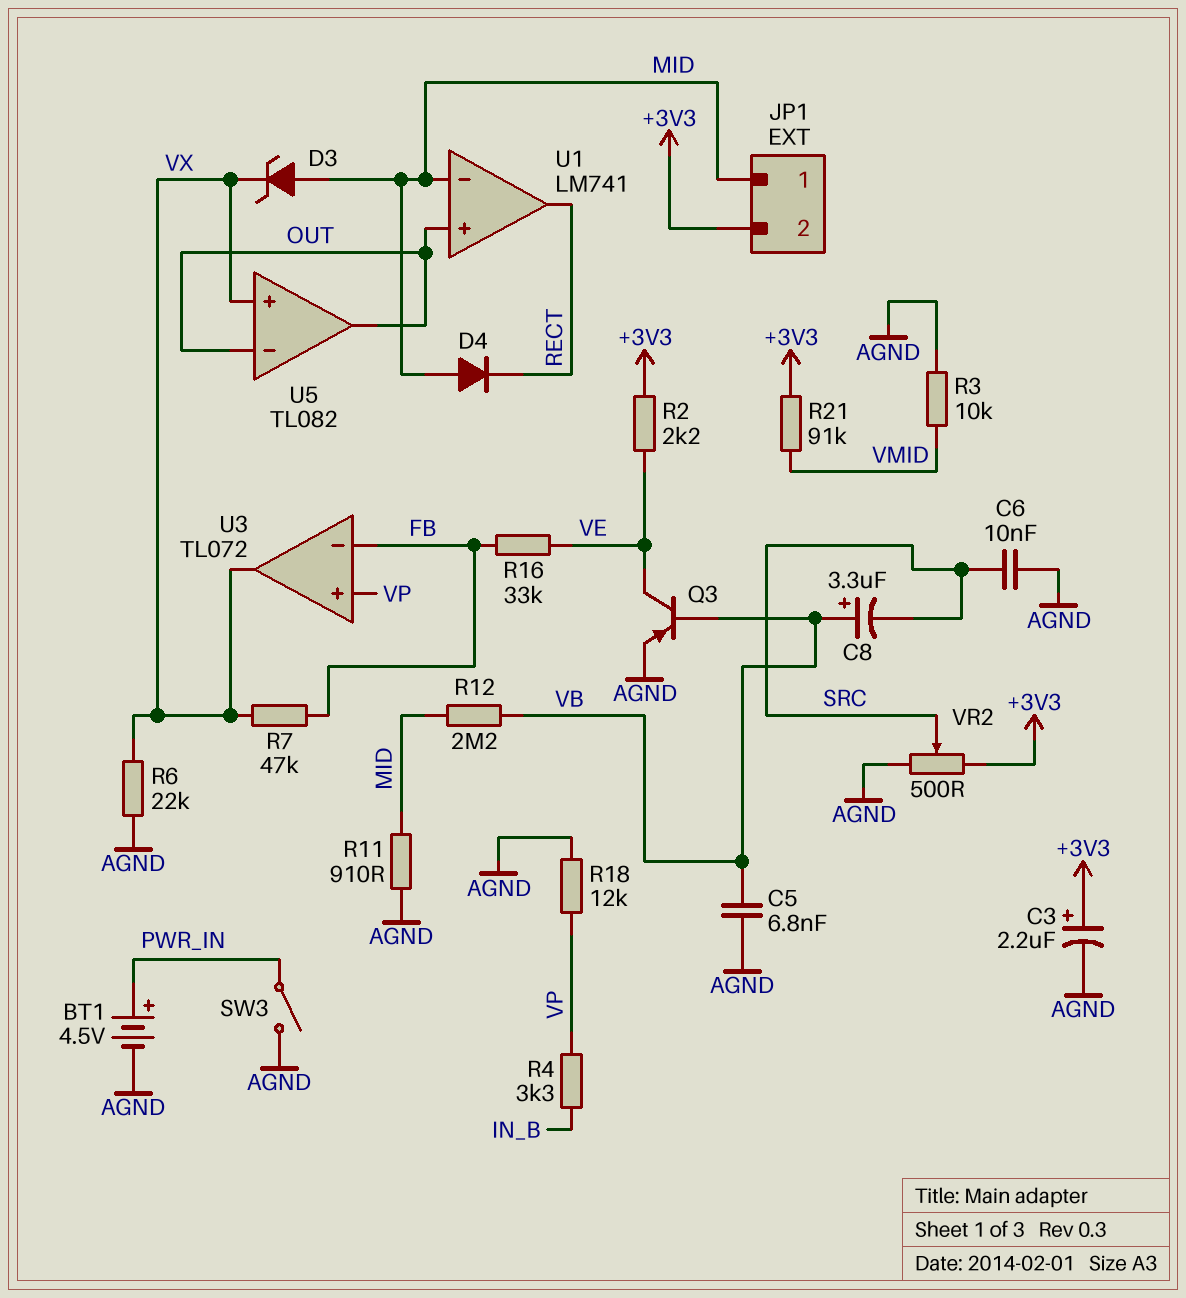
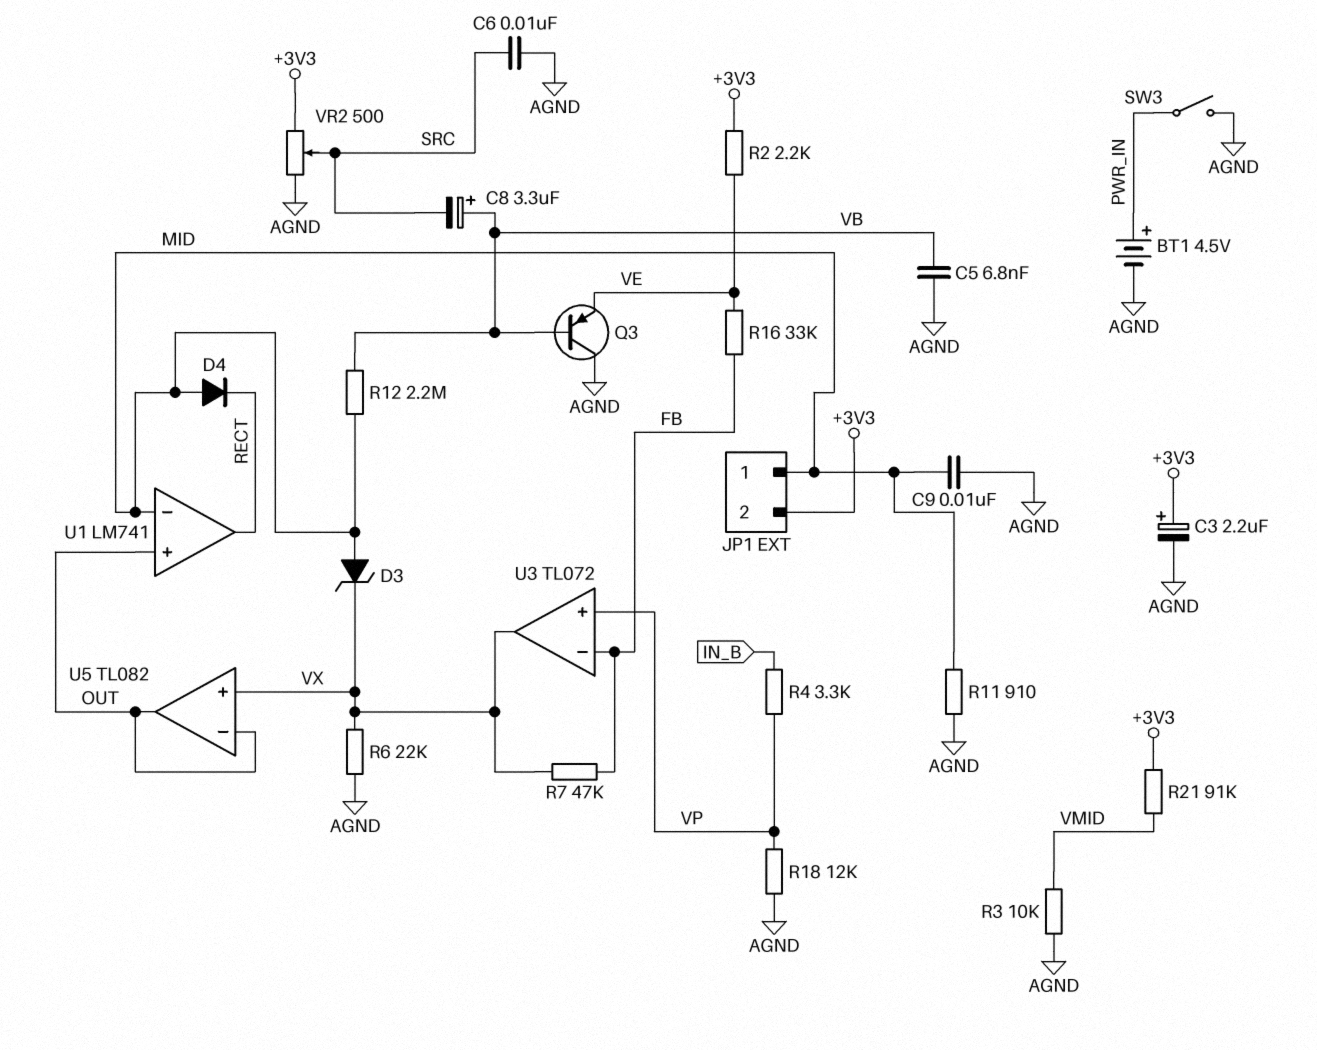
C9: none -> 10nF (AGND, MID)
Q3: PNP (B VB, C VE, E AGND) -> PNP (B VB, C AGND, E VE)

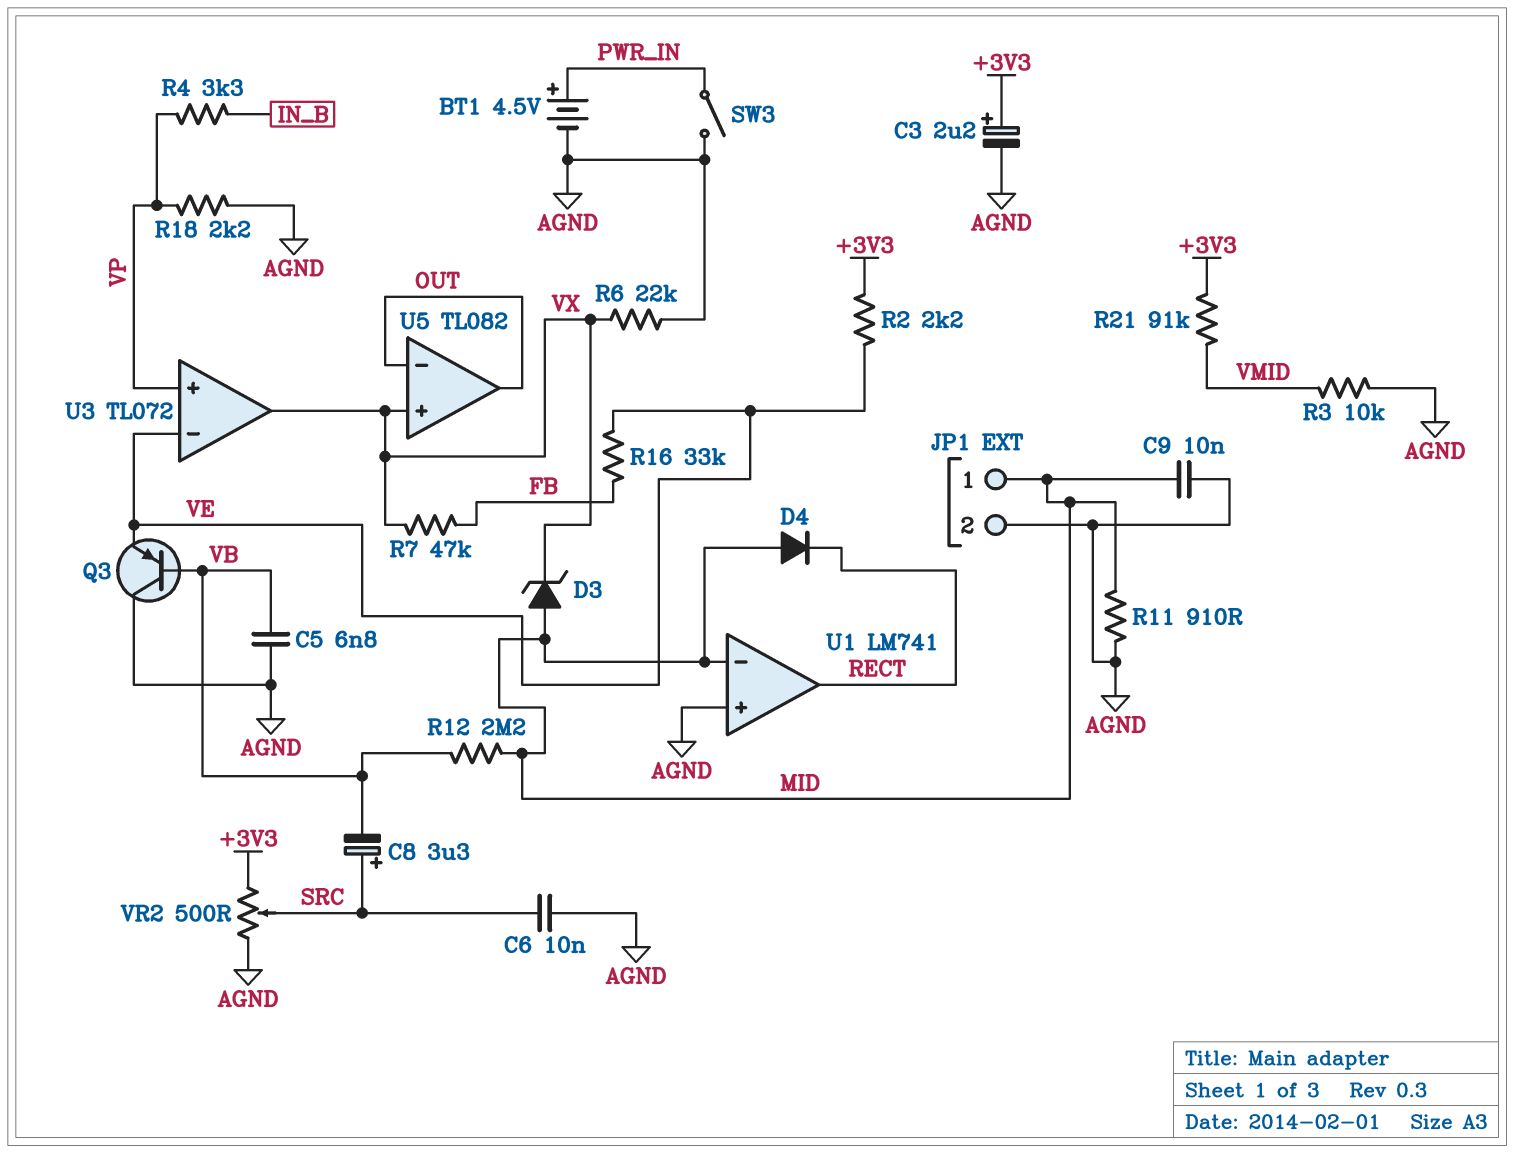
C8: 3.3uF (plus VB, minus SRC) -> 3.3uF (plus SRC, minus VB)
JP1 pin 2: +3V3 -> AGND
R18: 12k (AGND, VP) -> 2.2k (AGND, VP)
U1 pin in+: OUT -> AGND
U3 pin in-: FB -> VE

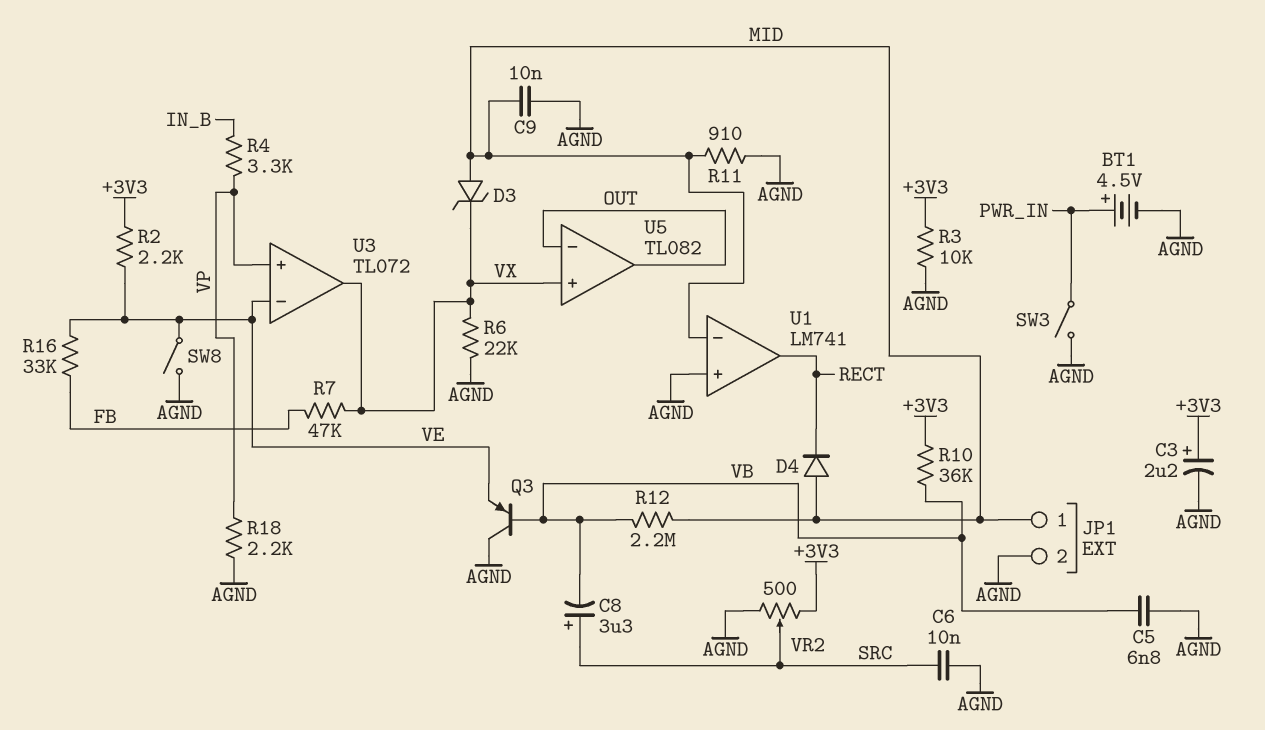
R3: 10k (AGND, VMID) -> 10k (+3V3, AGND)
R10: none -> 36k (+3V3, VB)
R21: 91k (+3V3, VMID) -> none
SW8: none -> switch (AGND, VE)

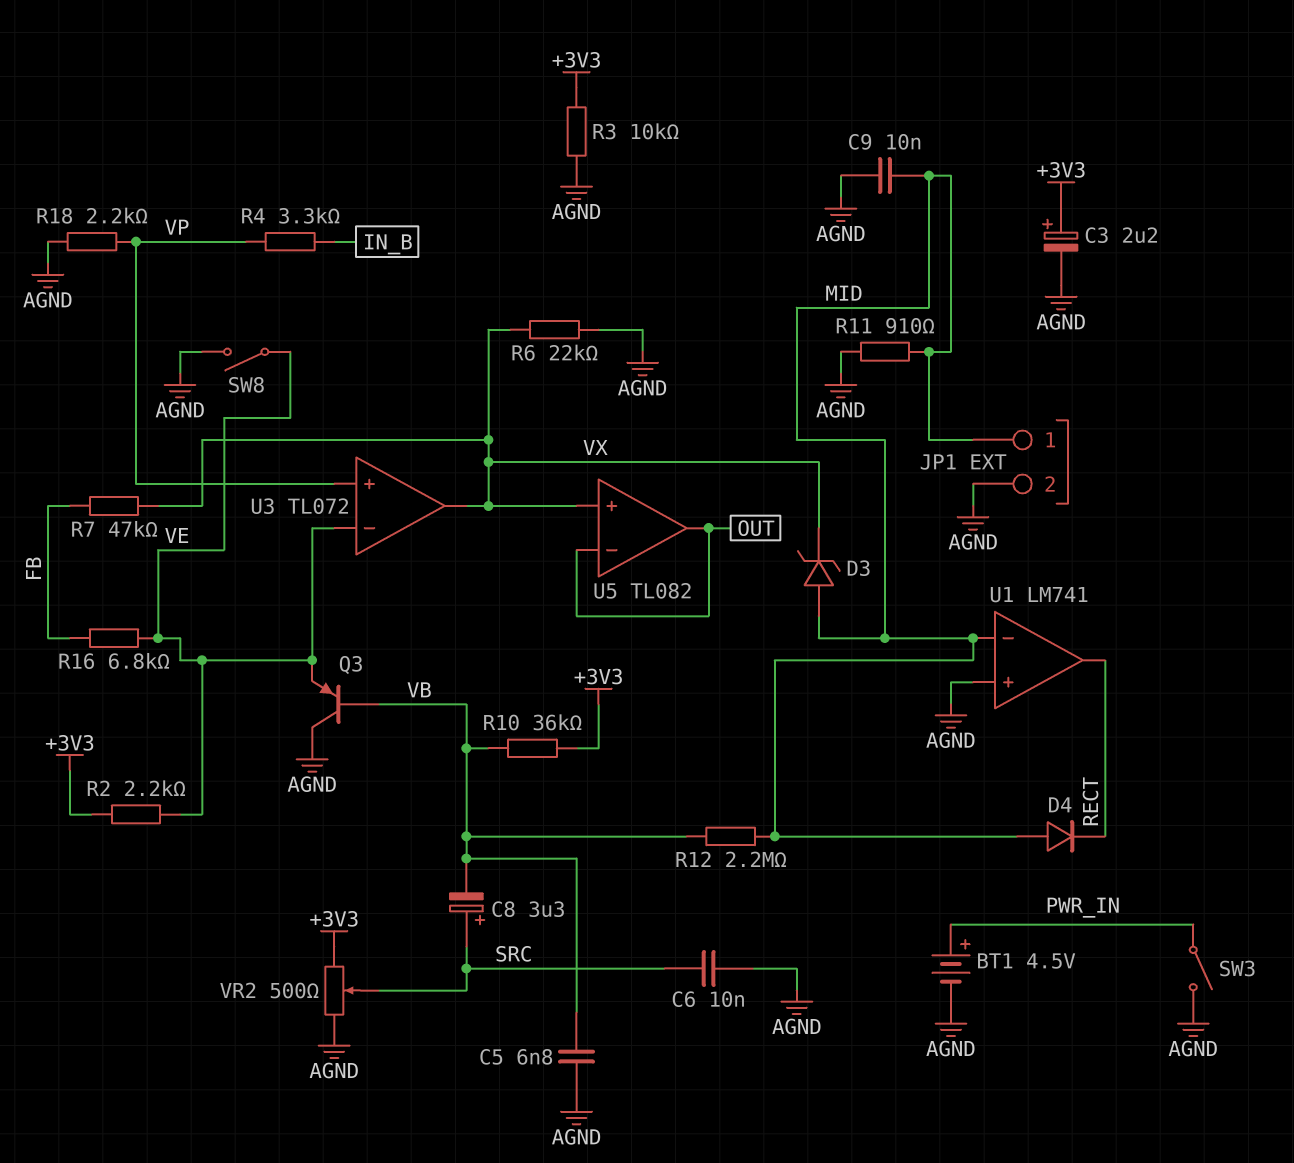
R16: 33k (FB, VE) -> 6.8k (FB, VE)

